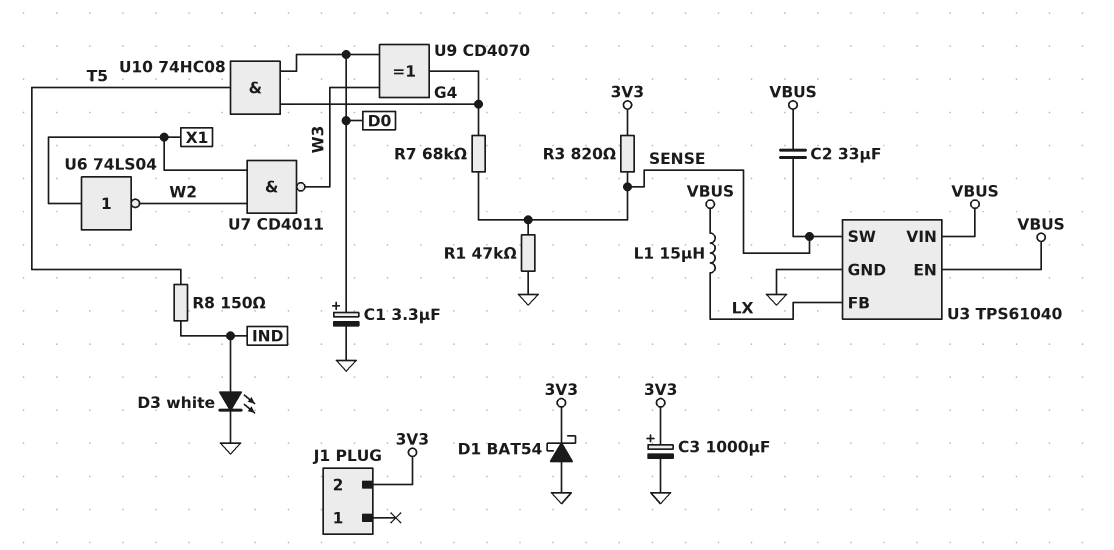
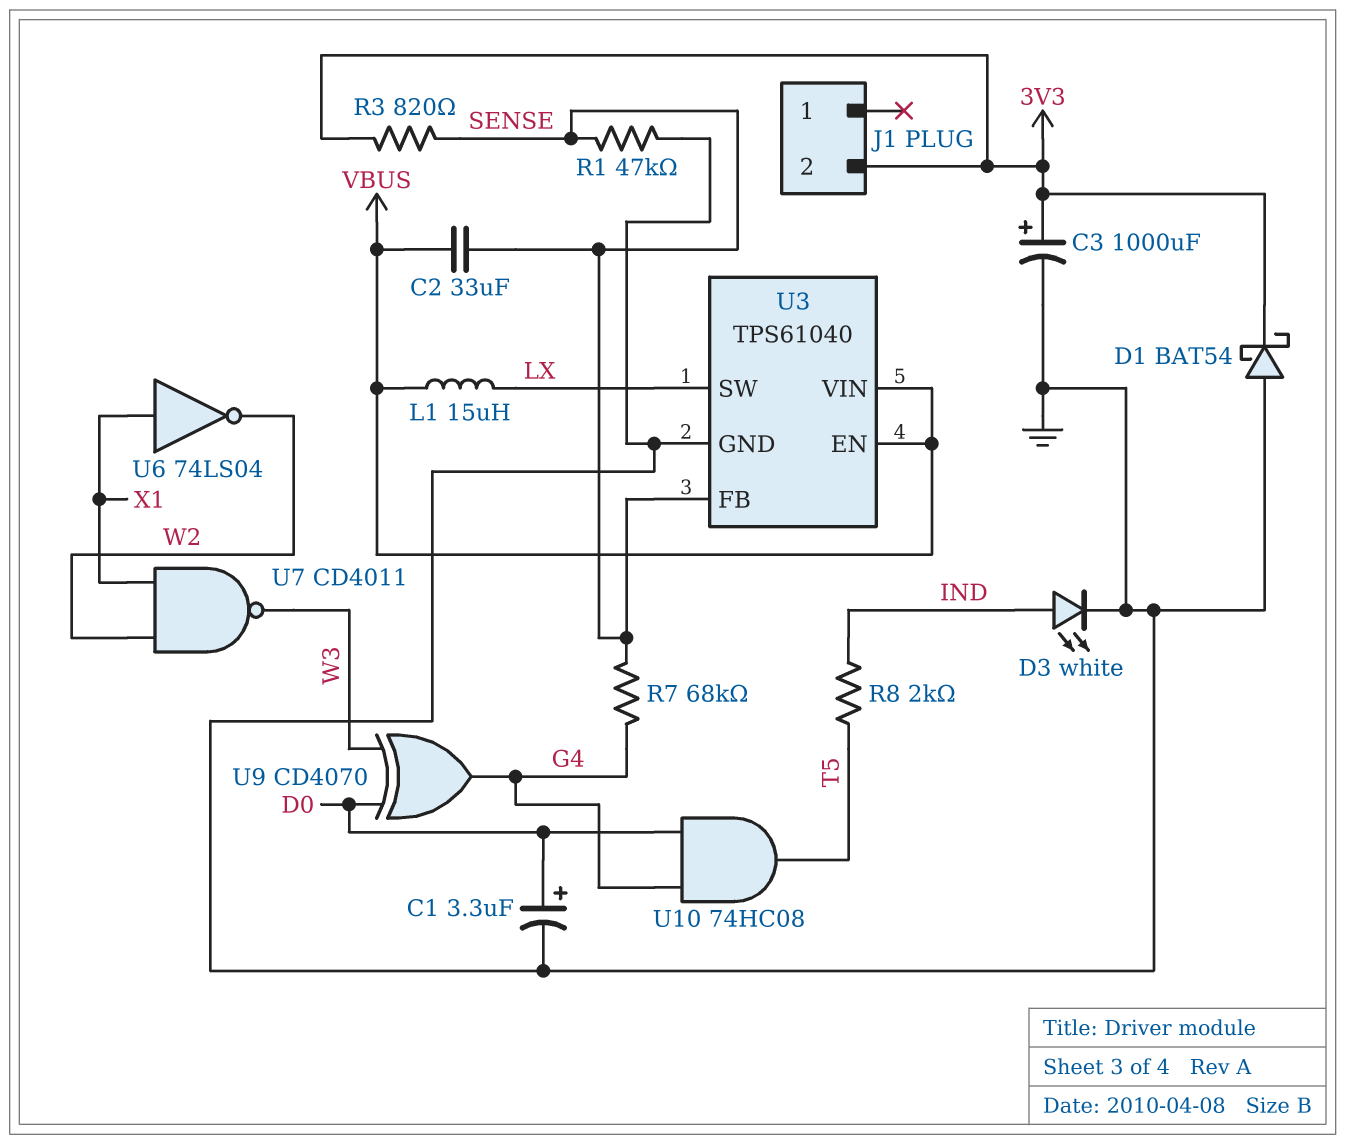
R8: 150 (IND, T5) -> 2k (IND, T5)
U3 pin FB: LX -> SENSE
U3 pin SW: SENSE -> LX

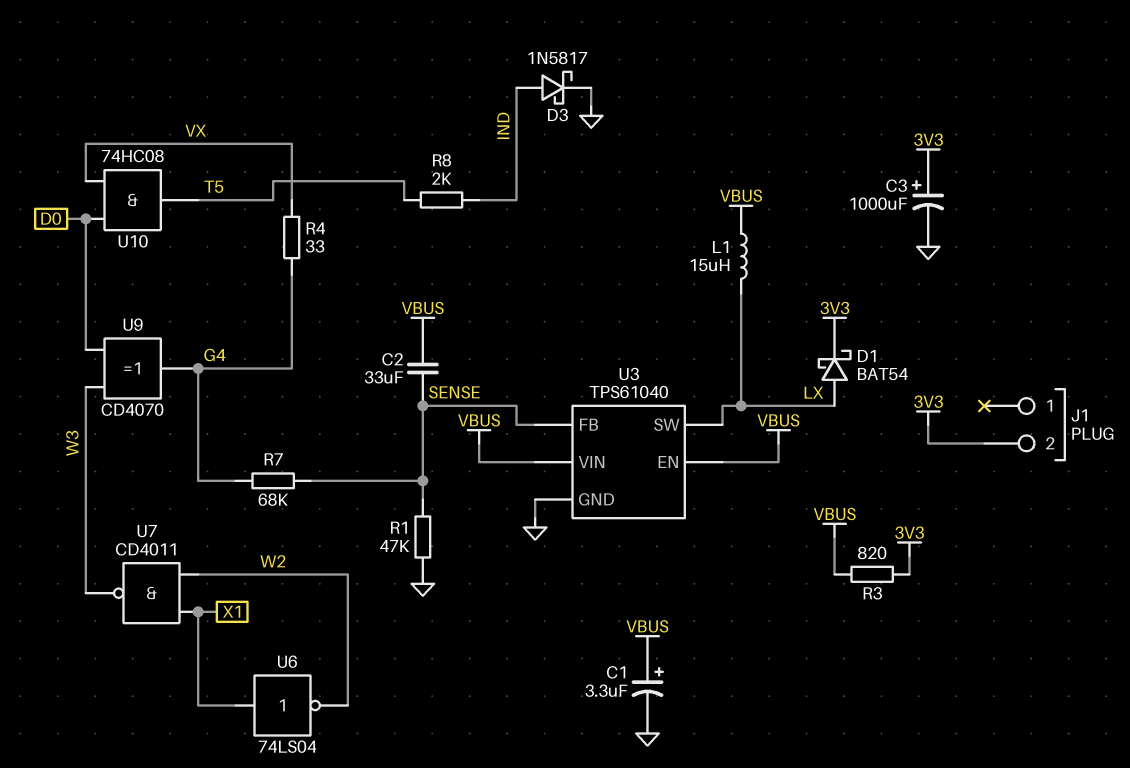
C1: 3.3uF (plus D0, minus GND) -> 3.3uF (plus VBUS, minus GND)
D1: schottky BAT54 (A GND, K 3V3) -> schottky BAT54 (A LX, K 3V3)
D3: LED white (A IND, K GND) -> schottky 1N5817 (A IND, K GND)
R3: 820 (3V3, SENSE) -> 820 (3V3, VBUS)
R4: none -> 33 (G4, VX)
U10: AND 74HC08 (in D0, in G4, out T5) -> AND 74HC08 (in D0, in VX, out T5)

